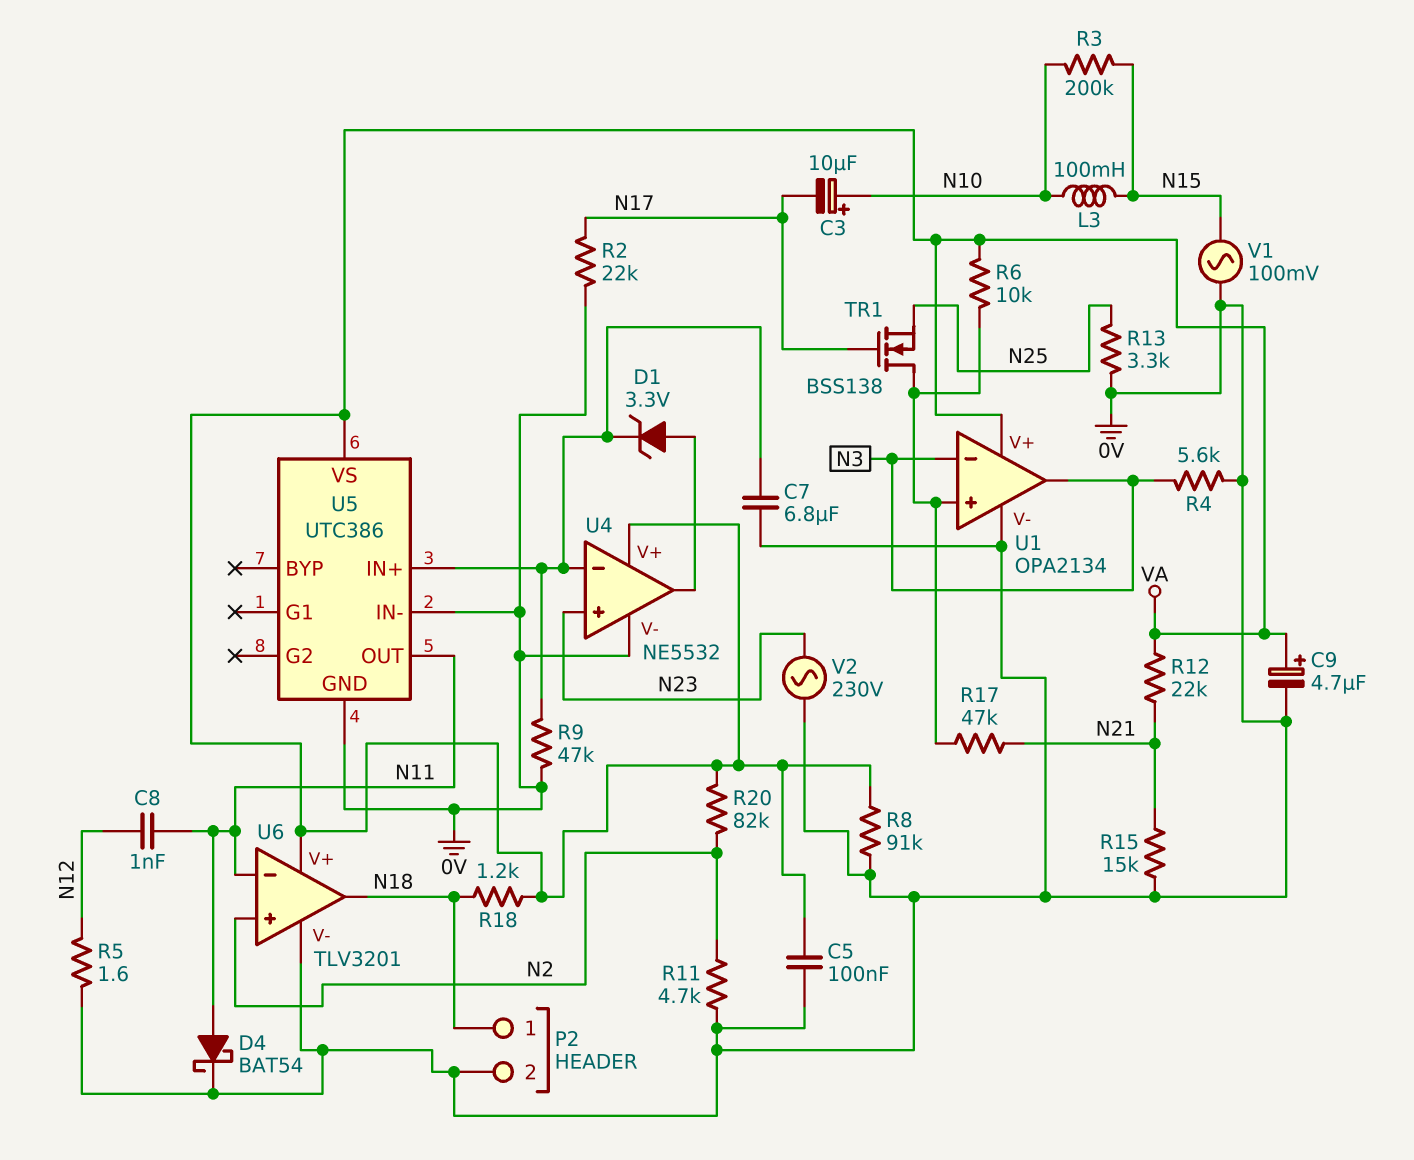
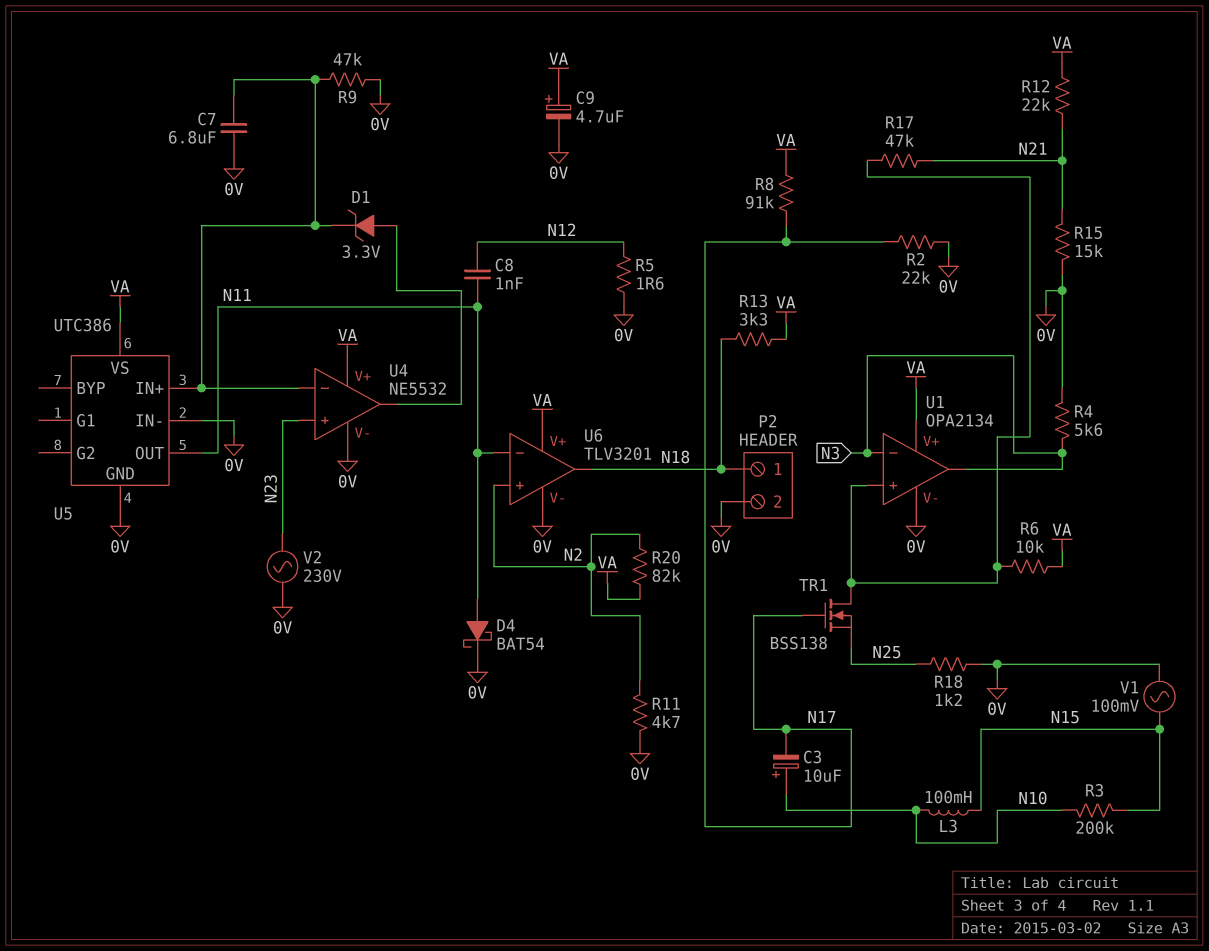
C5: 100nF (0V, VA) -> none
R8: 91k (0V, VA) -> 91k (N17, VA)
R13: 3.3k (0V, N25) -> 3.3k (N18, VA)
R18: 1.2k (N18, VA) -> 1.2k (0V, N25)

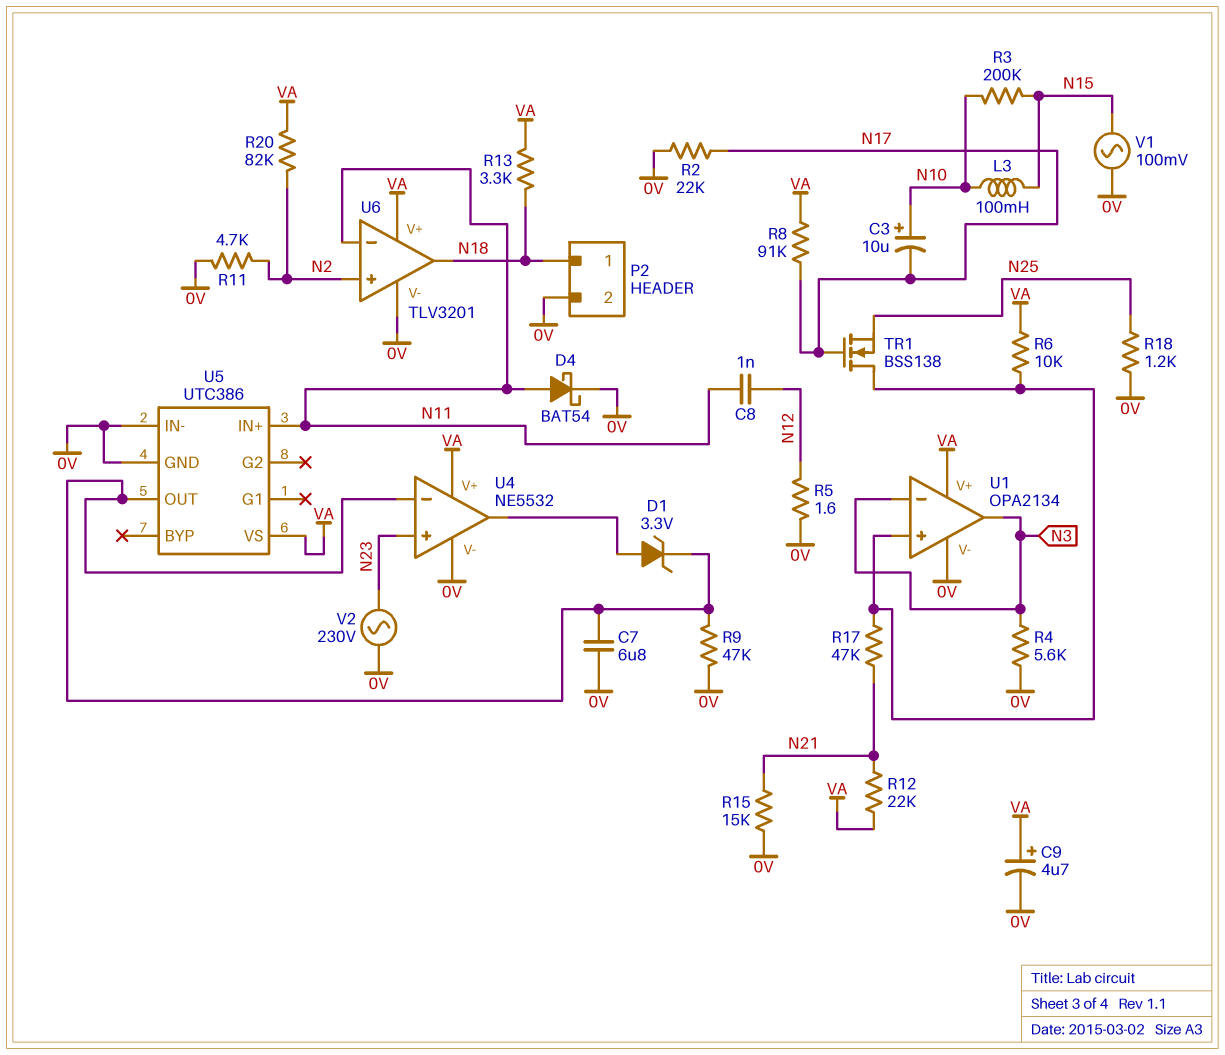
U5 pin IN+: U4/in- -> N11
U5 pin OUT: N11 -> U4/in-

